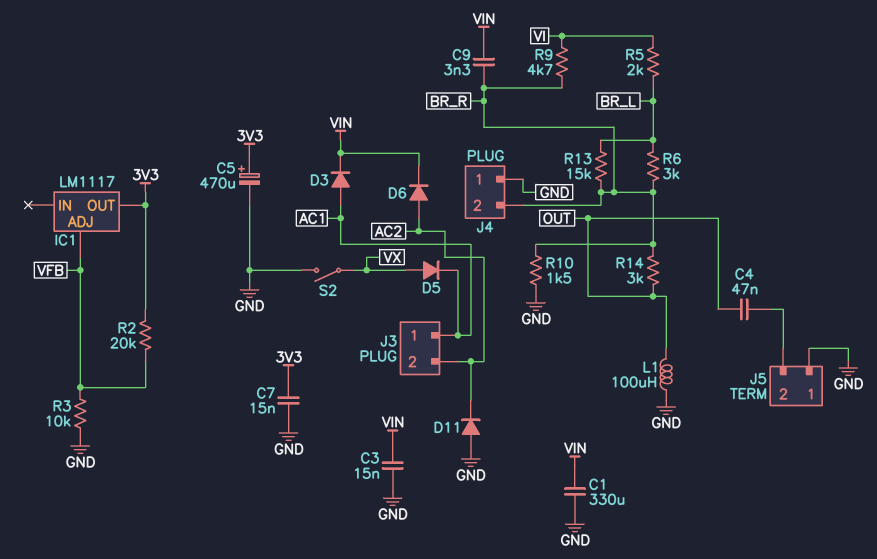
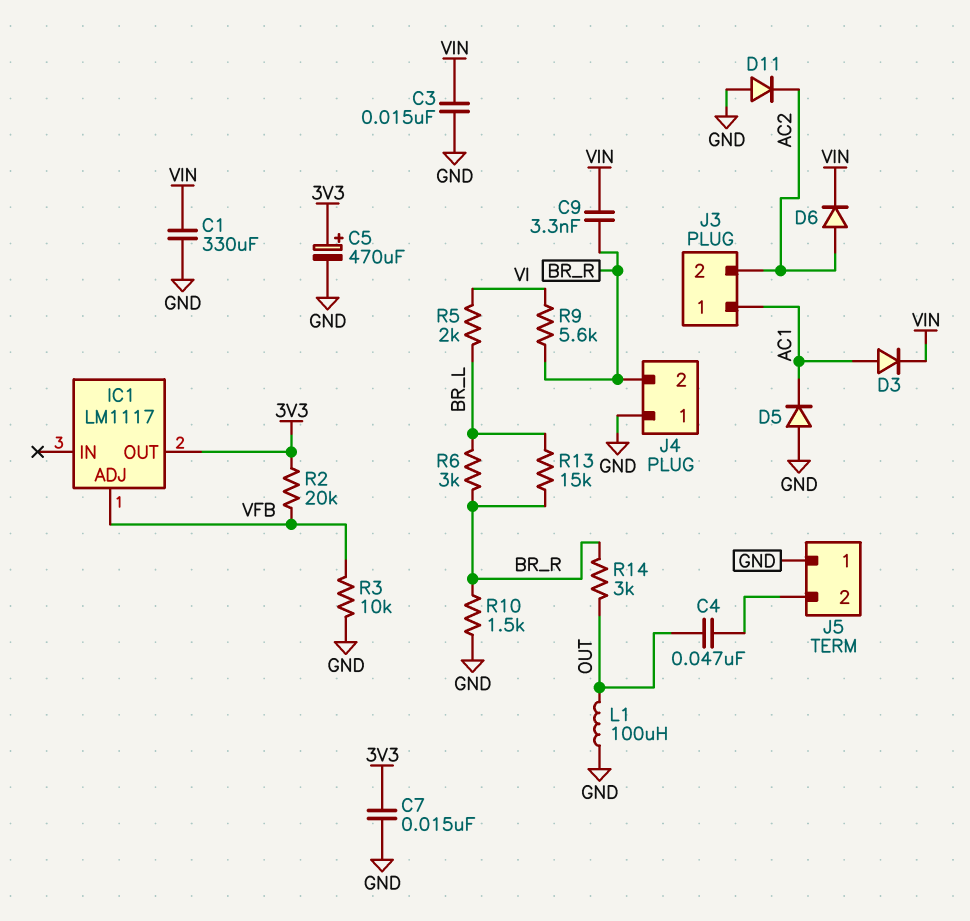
D5: diode (A VX, K AC1) -> diode (A GND, K AC1)
R9: 4.7k (BR_R, VI) -> 5.6k (BR_R, VI)
S2: switch (GND, VX) -> none

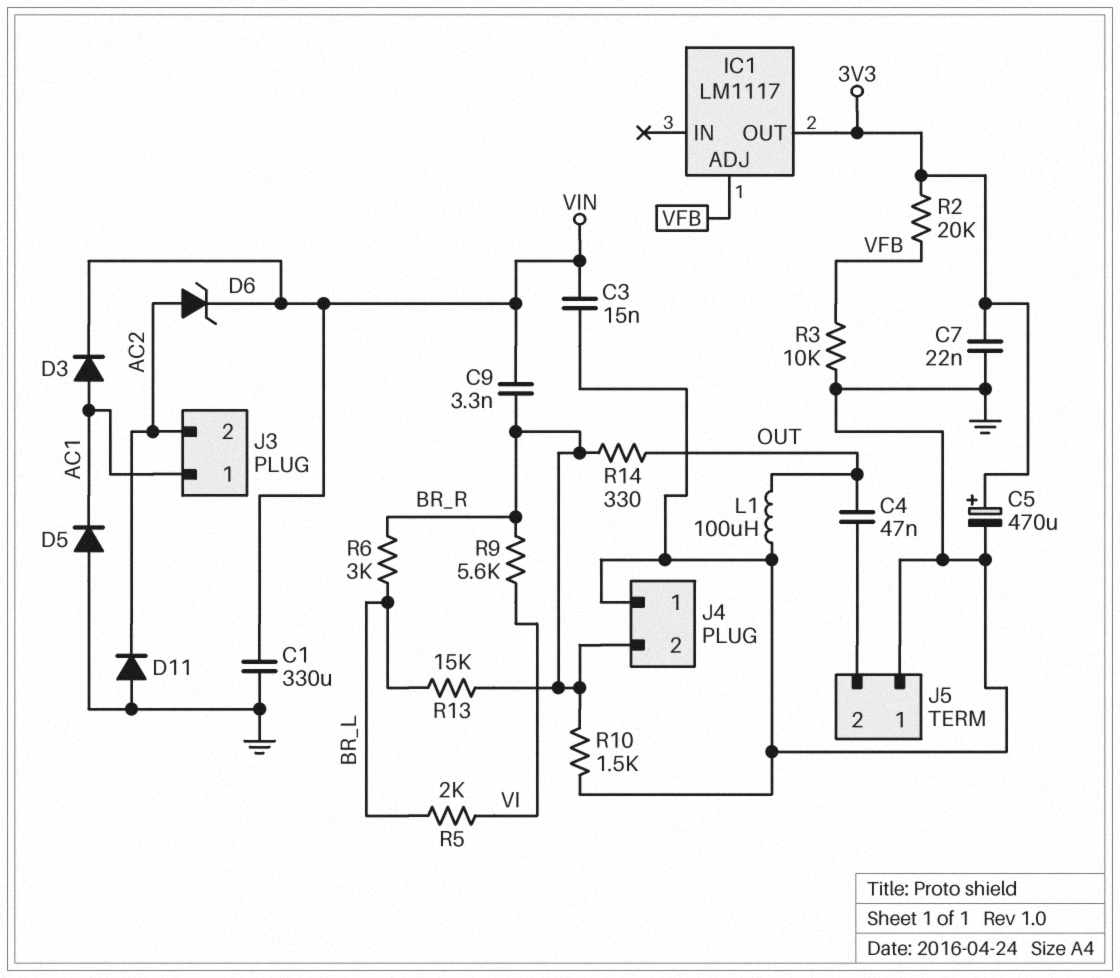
C7: 15nF (3V3, GND) -> 22nF (3V3, GND)
D6: diode (A AC2, K VIN) -> zener (A AC2, K VIN)
R14: 3k (BR_R, OUT) -> 330 (BR_R, OUT)

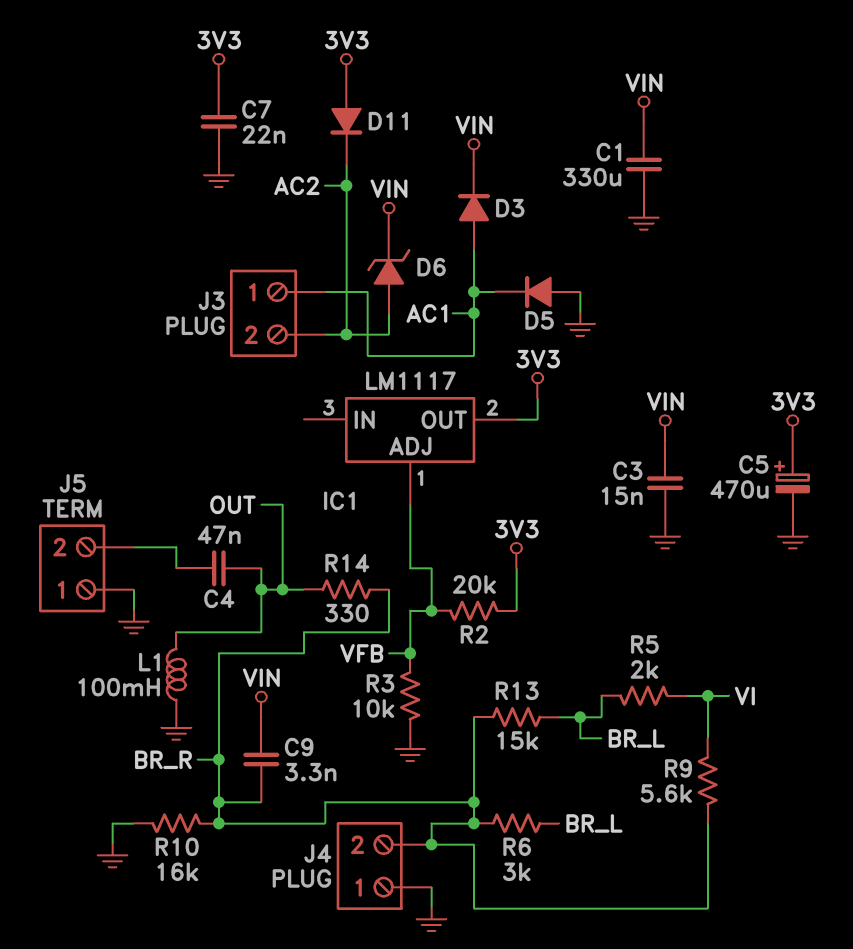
D11: diode (A GND, K AC2) -> diode (A 3V3, K AC2)
L1: 100uH (GND, OUT) -> 100mH (GND, OUT)
R10: 1.5k (BR_R, GND) -> 16k (BR_R, GND)

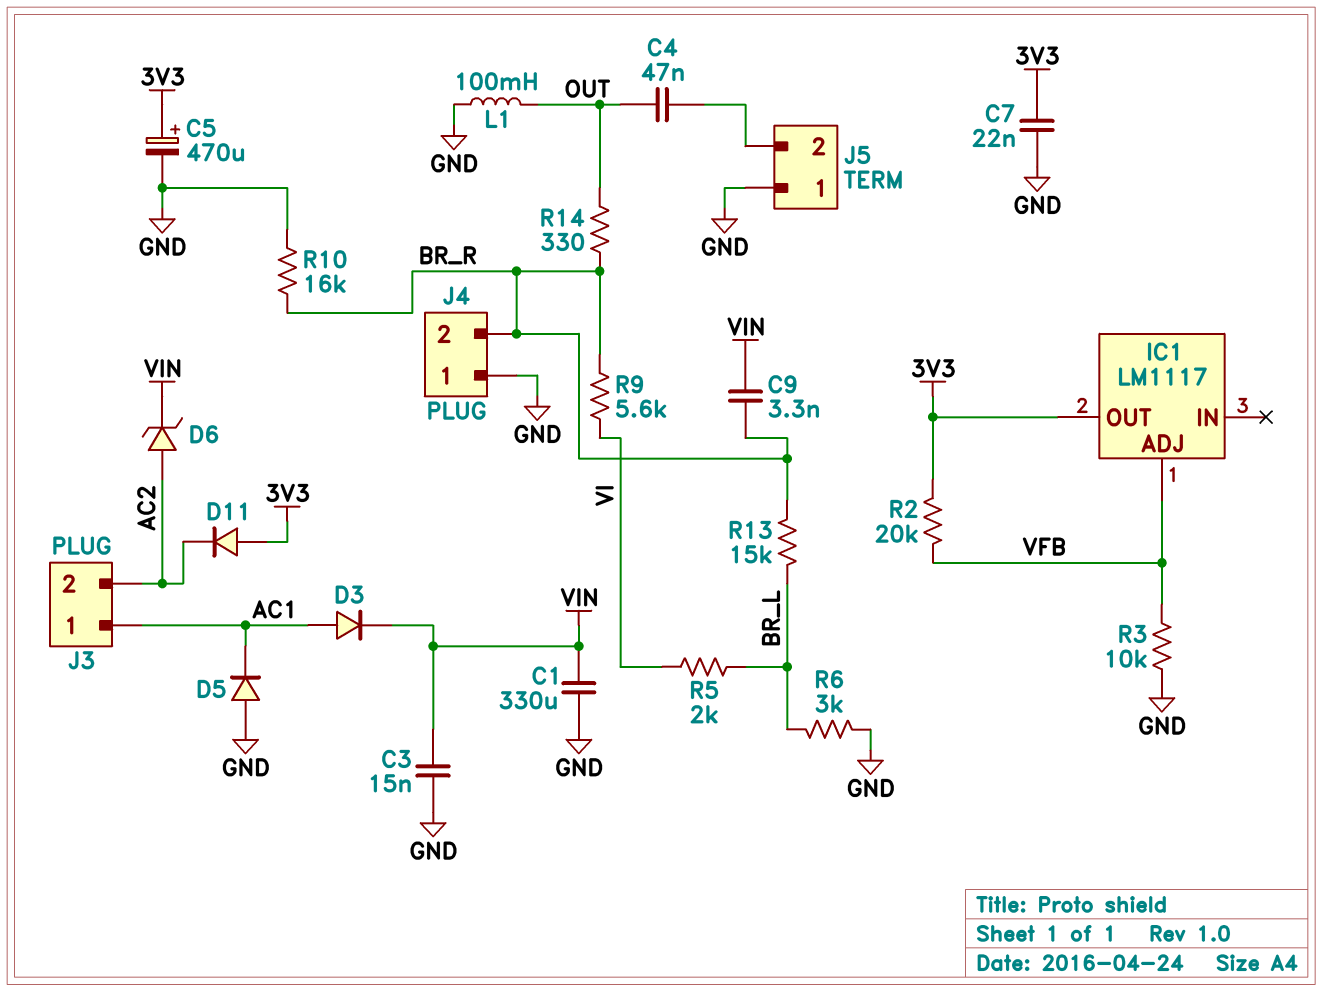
R6: 3k (BR_L, BR_R) -> 3k (BR_L, GND)

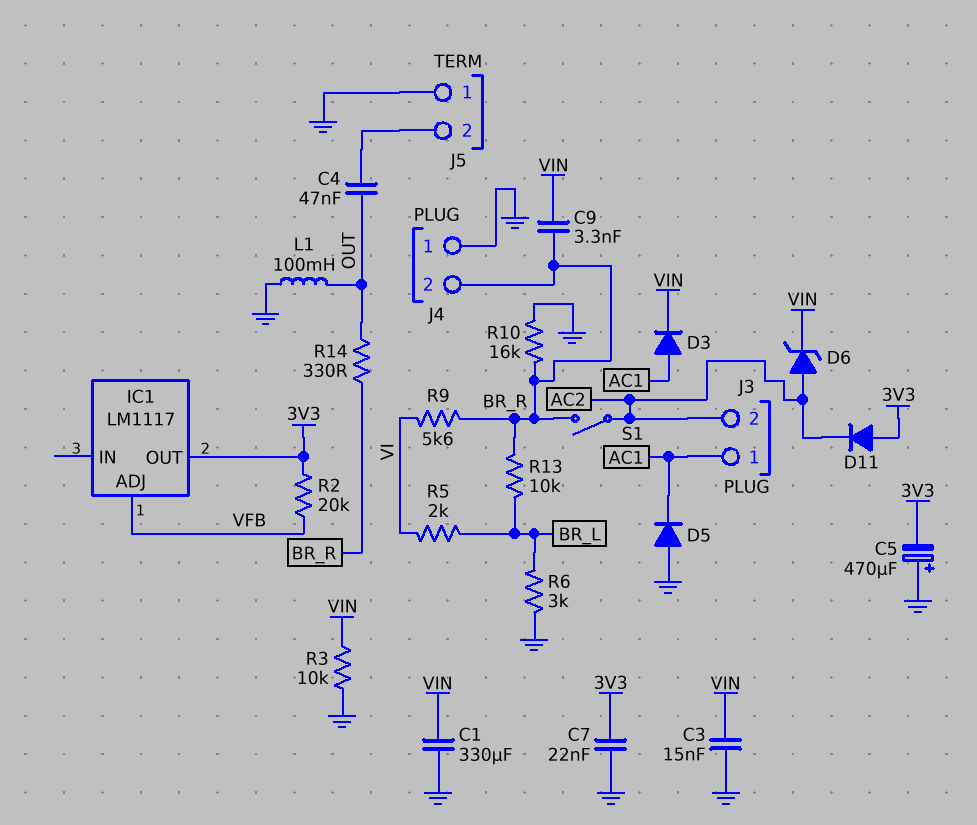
C5: 470uF (plus 3V3, minus GND) -> 470uF (plus GND, minus 3V3)
R3: 10k (GND, VFB) -> 10k (GND, VIN)
R13: 15k (BR_L, BR_R) -> 10k (BR_L, BR_R)
S1: none -> switch (AC2, BR_R)

